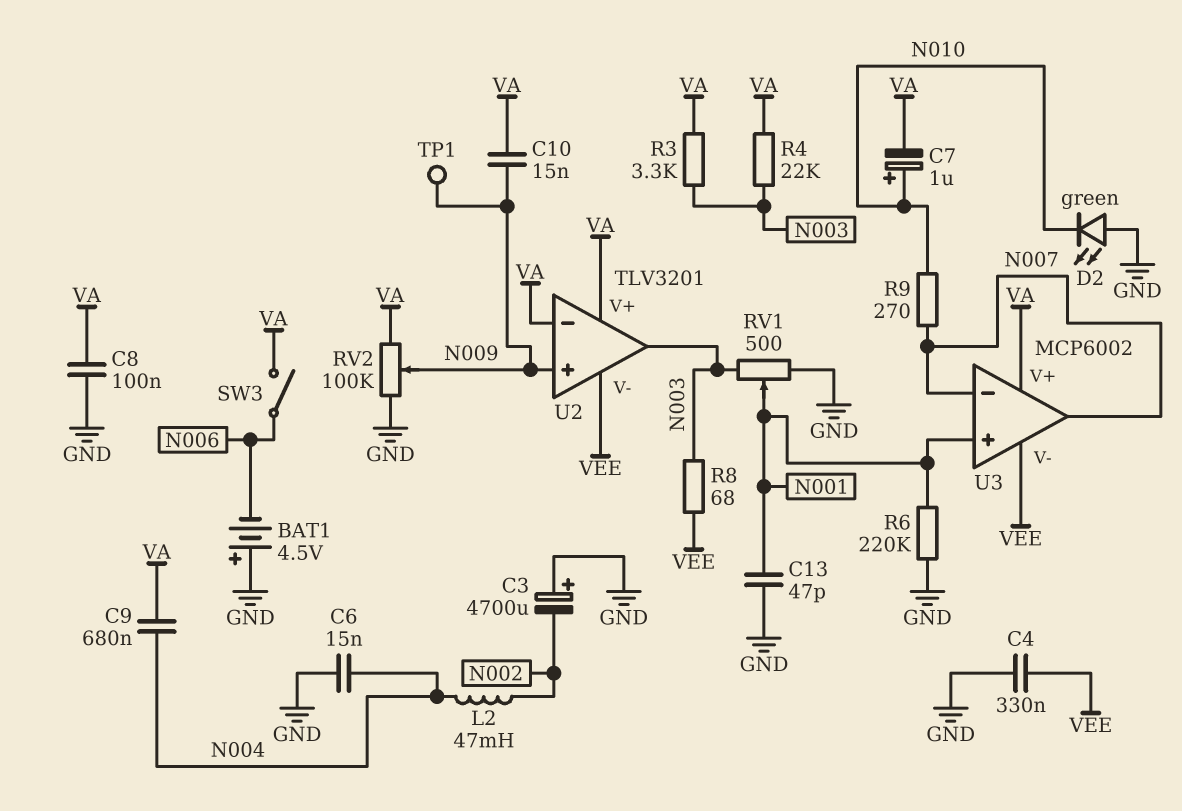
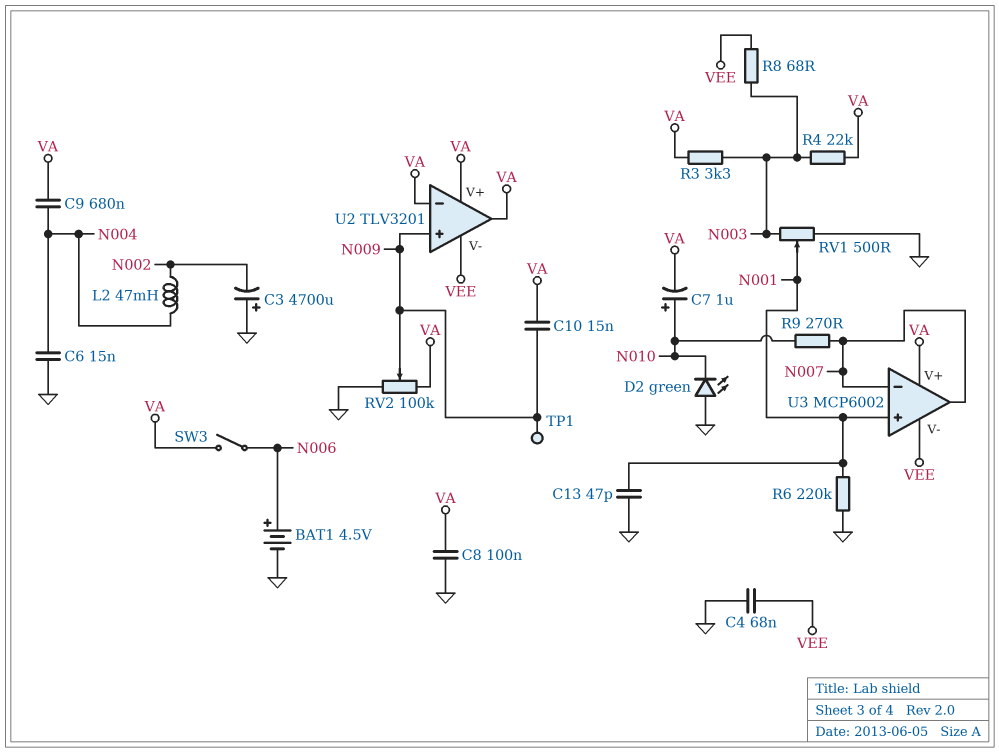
BAT1: 4.5V (plus GND, minus N006) -> 4.5V (plus N006, minus GND)
C4: 330nF (GND, VEE) -> 68nF (GND, VEE)
U2 pin out: N003 -> VA

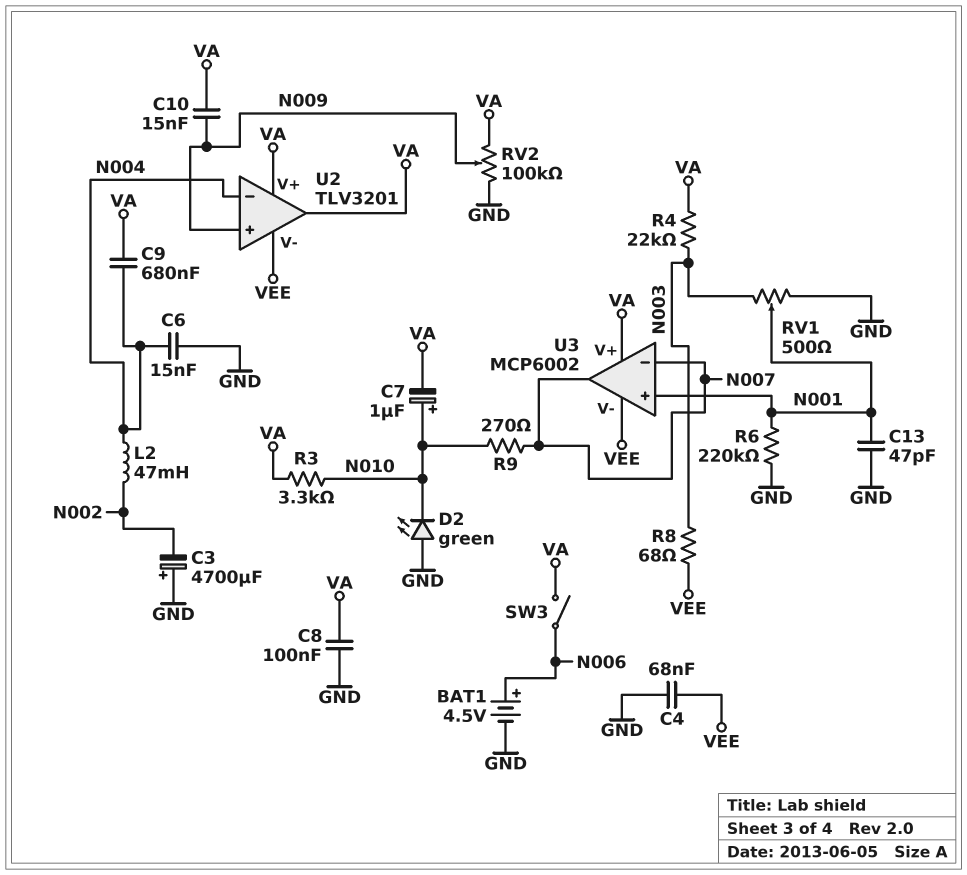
R3: 3.3k (N003, VA) -> 3.3k (N010, VA)
TP1: test point (N009) -> none
U2 pin in-: VA -> N004

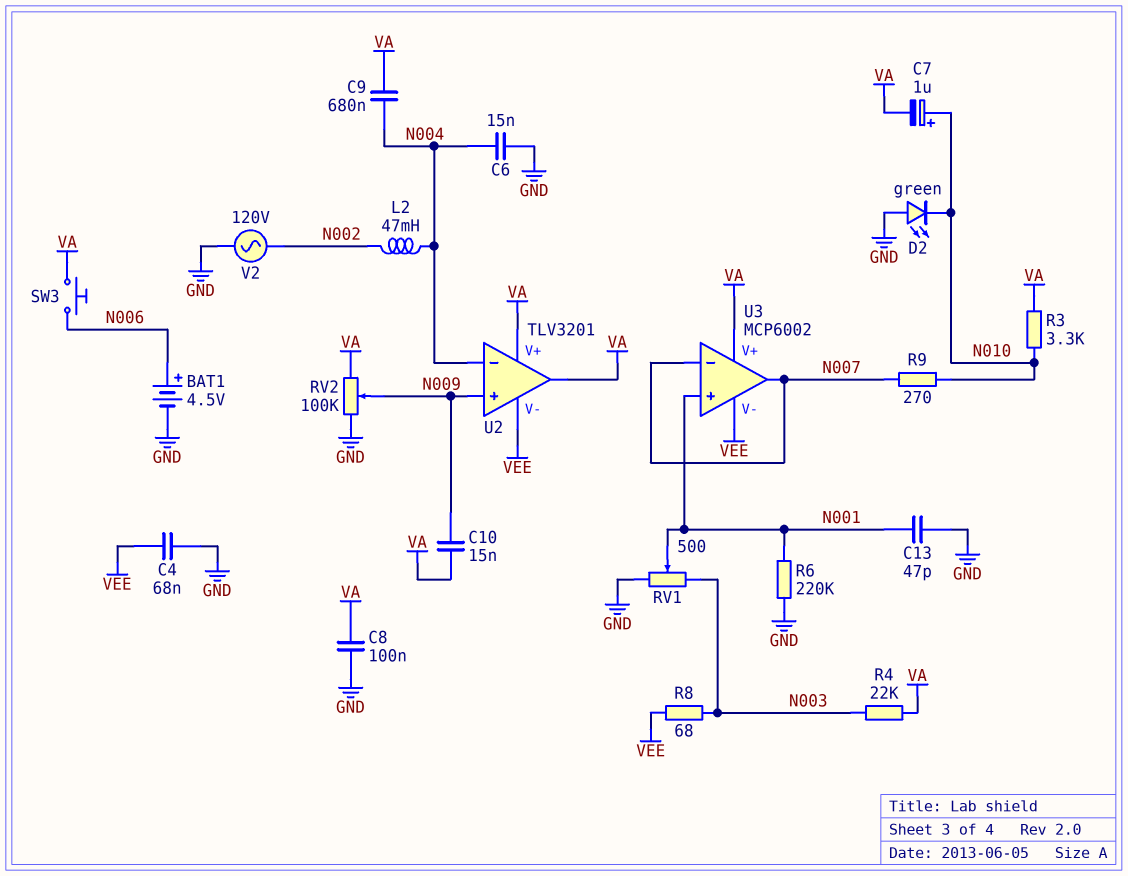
C3: 4700uF (plus GND, minus N002) -> none
SW3: switch (N006, VA) -> button (N006, VA)
V2: none -> AC 120V (GND, N002)

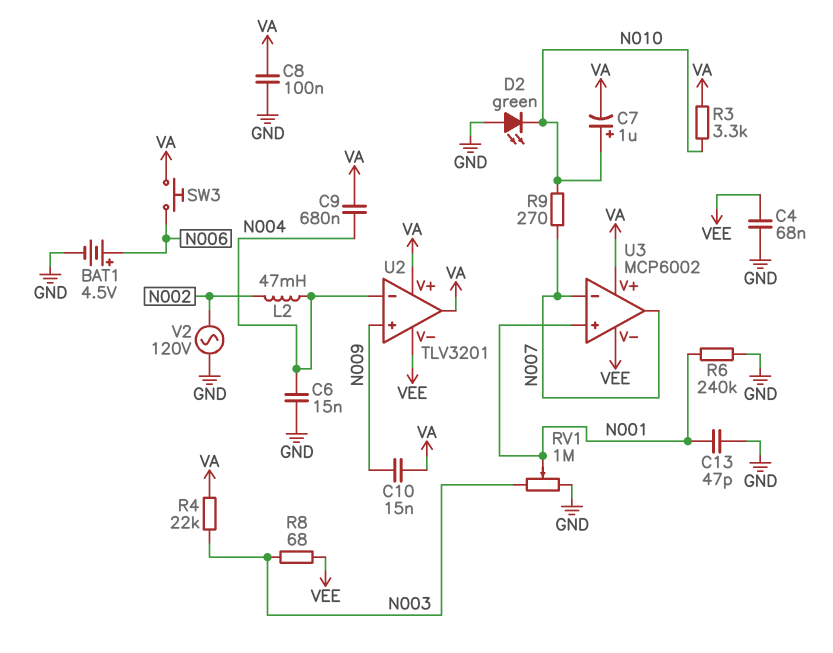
R6: 220k (GND, N001) -> 240k (GND, N001)
RV1: 500 (GND, N003, wiper N001) -> 1M (GND, N003, wiper N001)
RV2: 100k (GND, VA, wiper N009) -> none

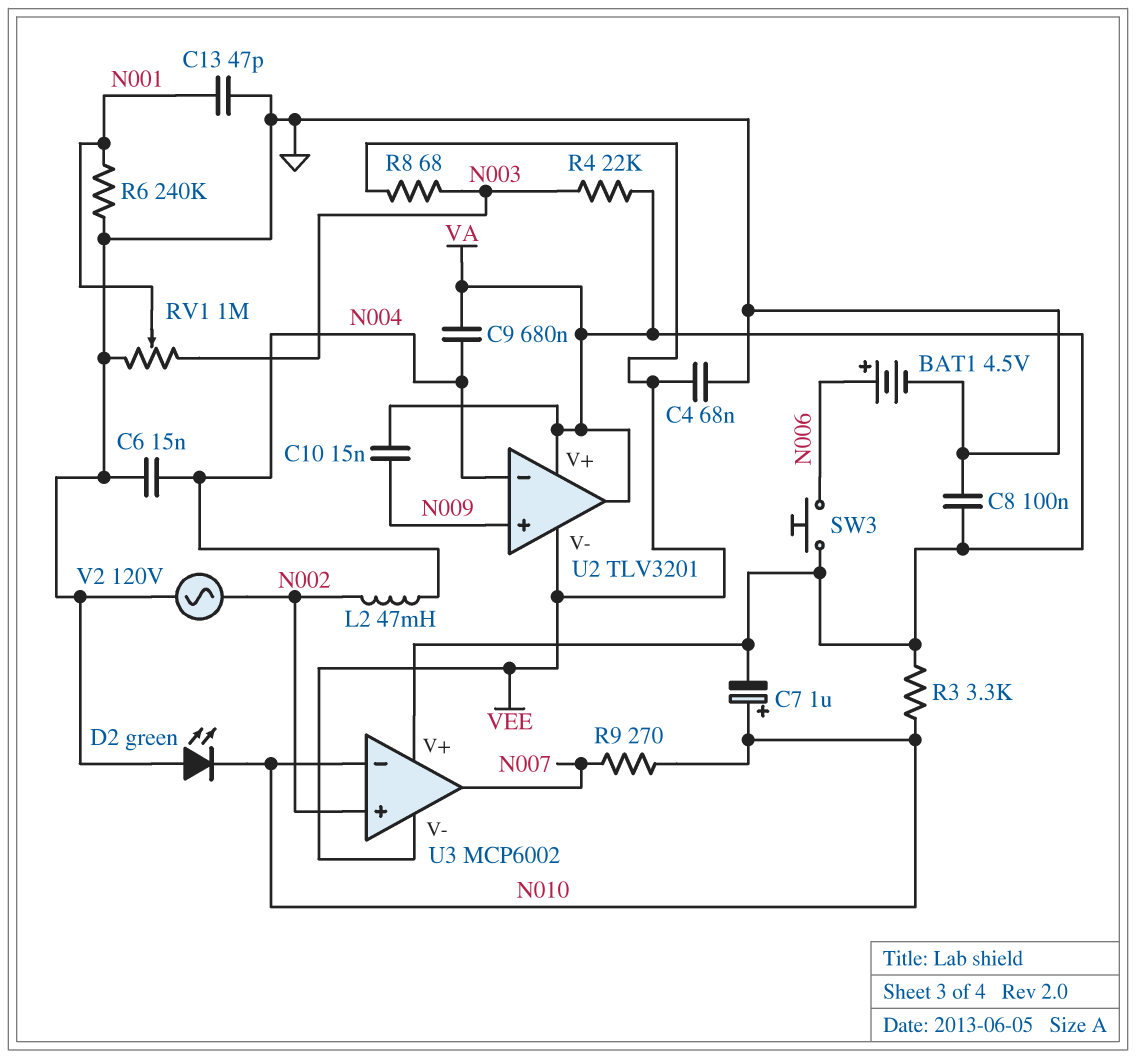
U3 pin in+: N001 -> N002
U3 pin in-: N007 -> N010

